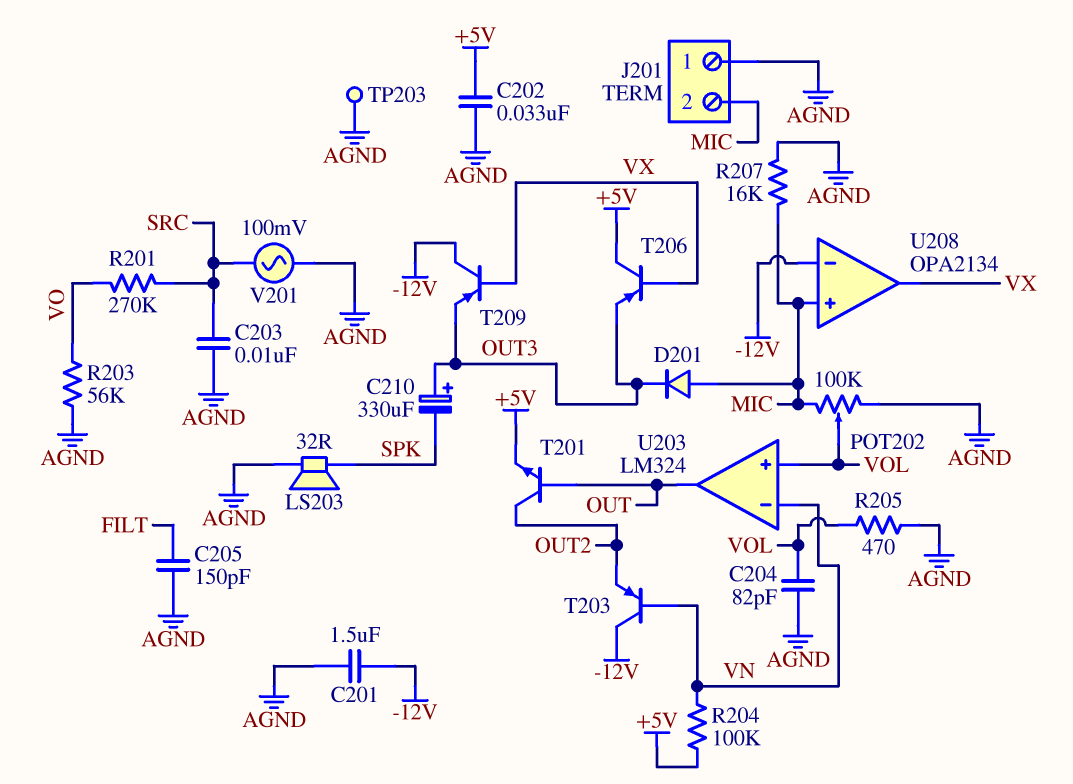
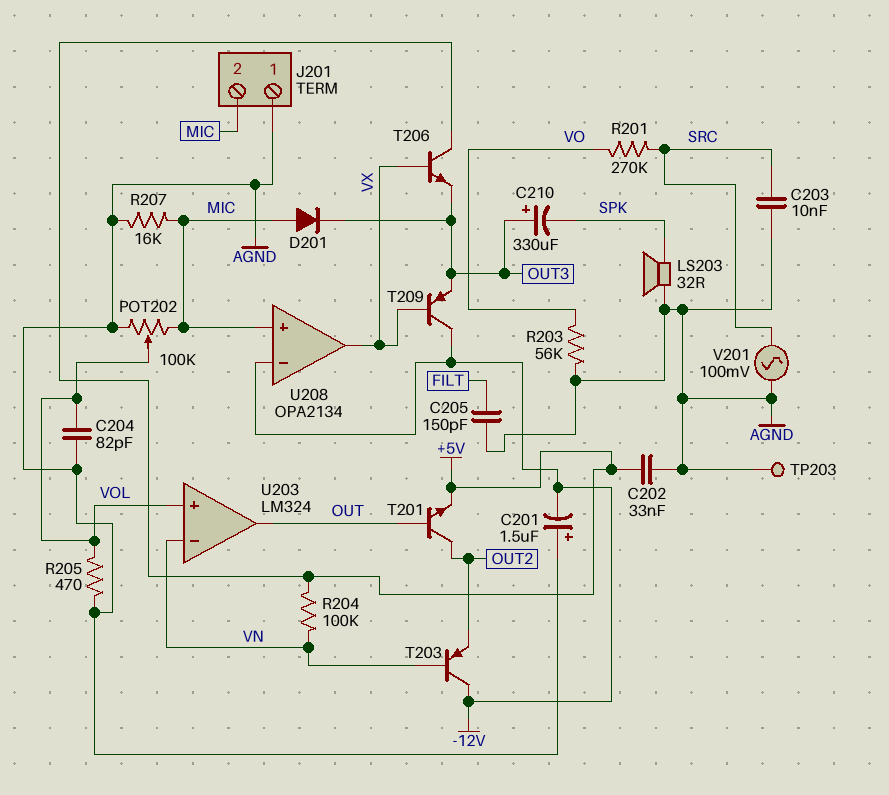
C201: 1.5uF (-12V, AGND) -> 1.5uF (plus AGND, minus -12V)
T206: PNP (B VX, C +5V, E OUT3) -> NPN (B VX, C +5V, E OUT3)

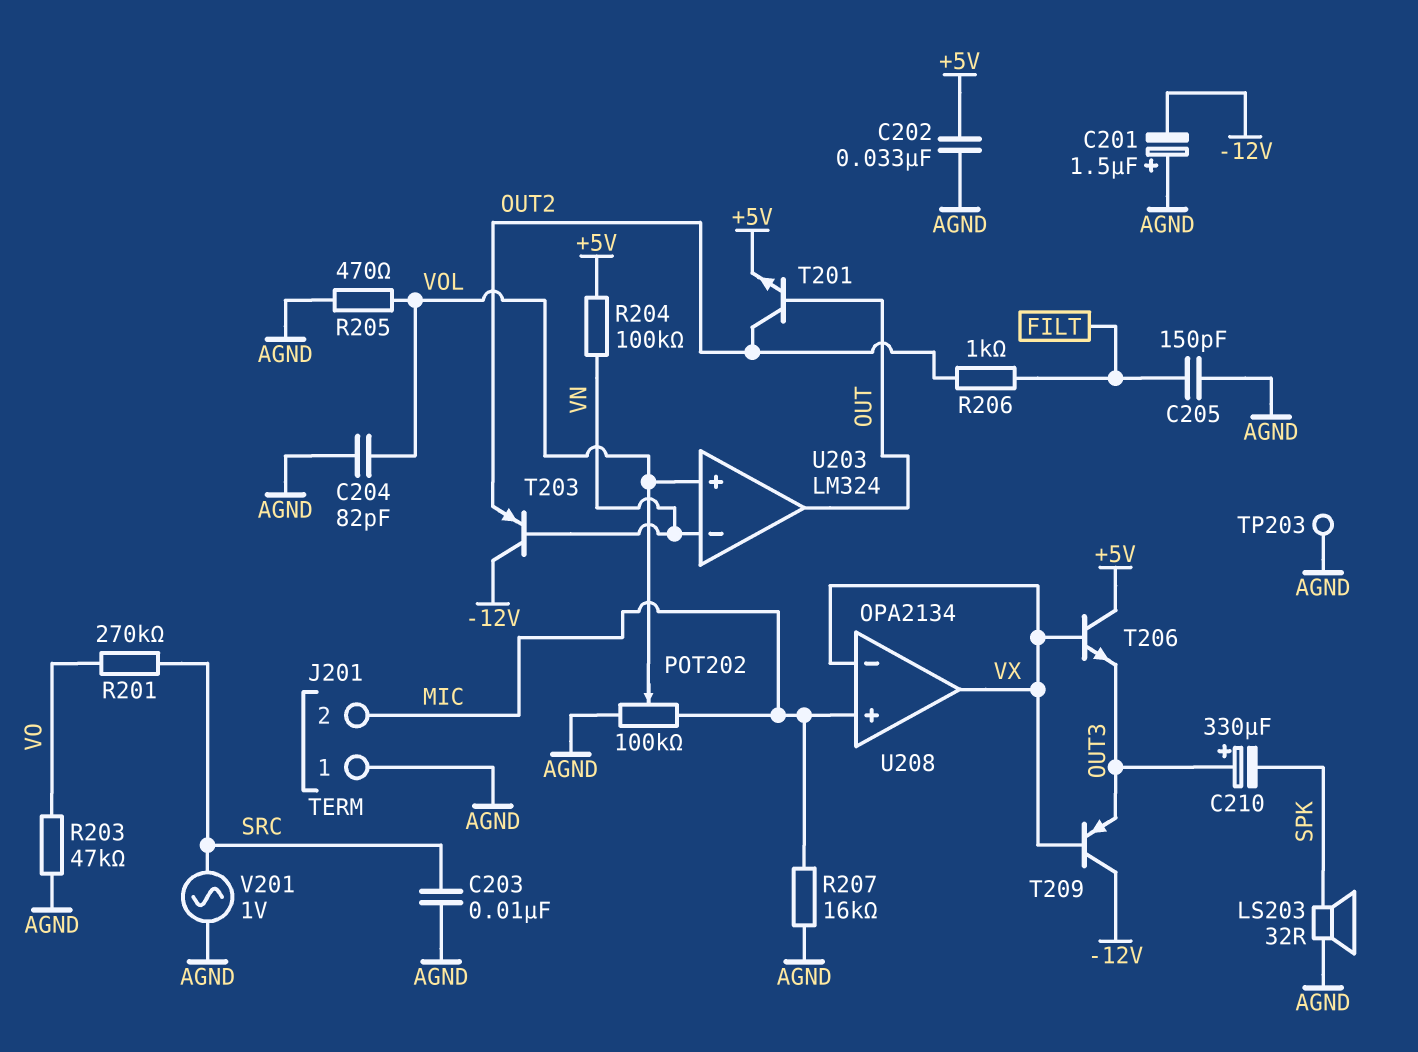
D201: diode (A MIC, K OUT3) -> none
R203: 56k (AGND, VO) -> 47k (AGND, VO)
R206: none -> 1k (FILT, OUT2)
U208 pin in-: -12V -> VX
V201: AC 100mV (AGND, SRC) -> AC 1V (AGND, SRC)

